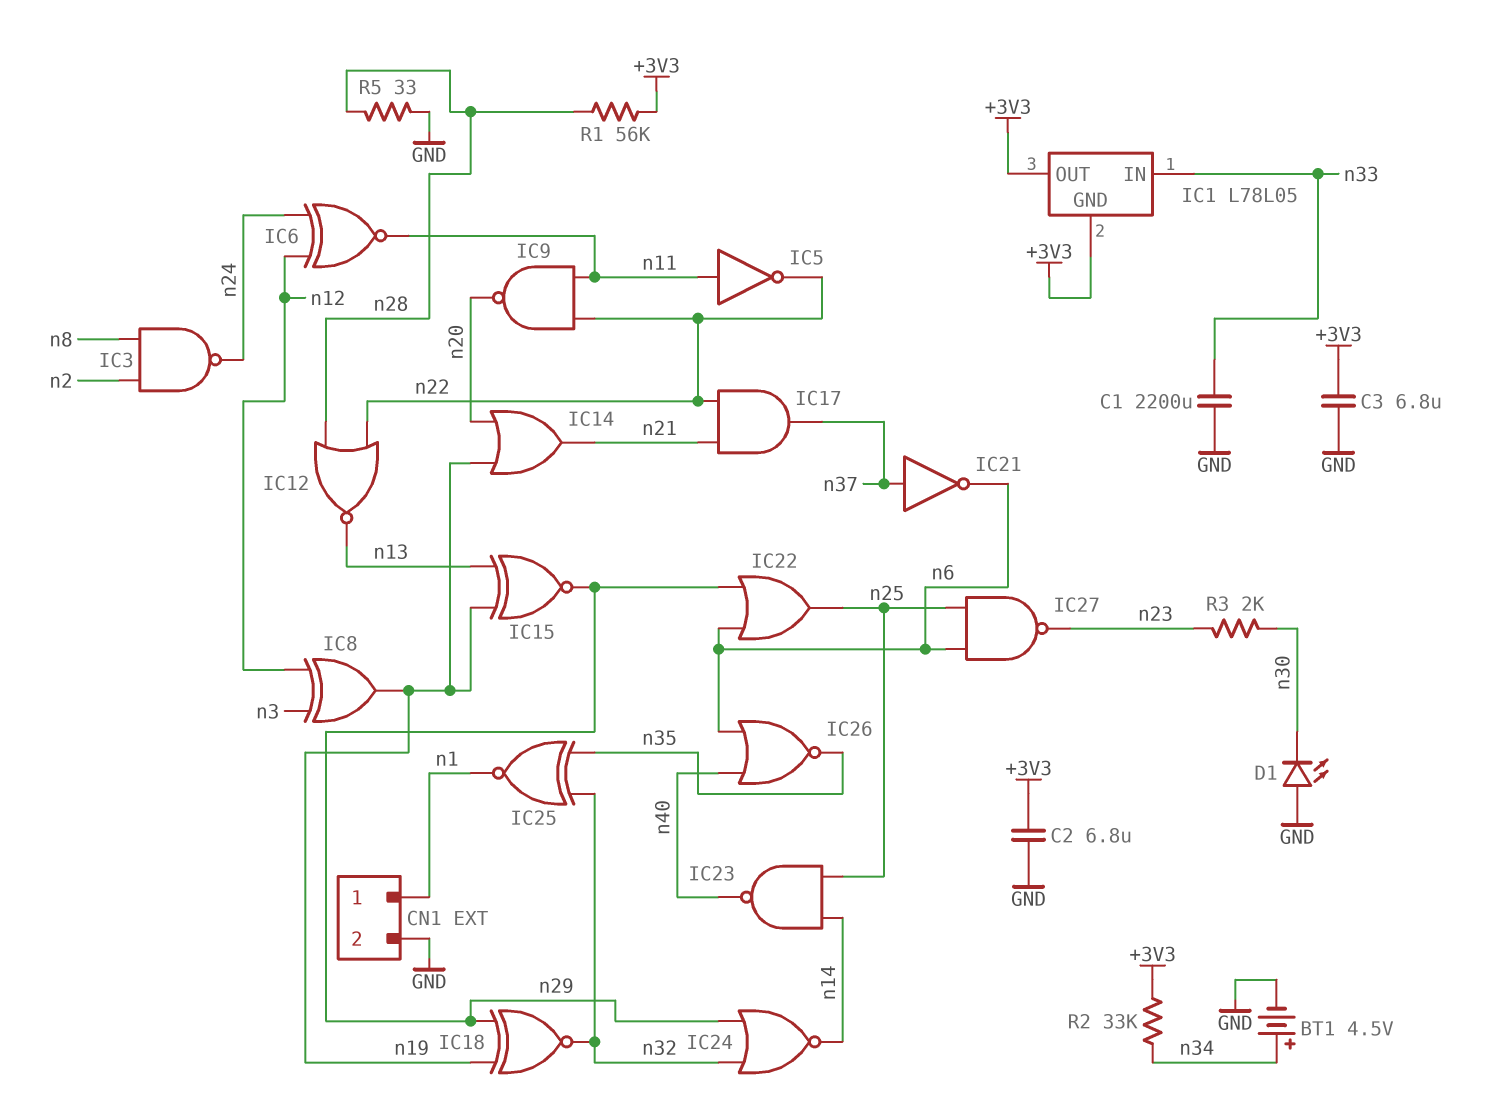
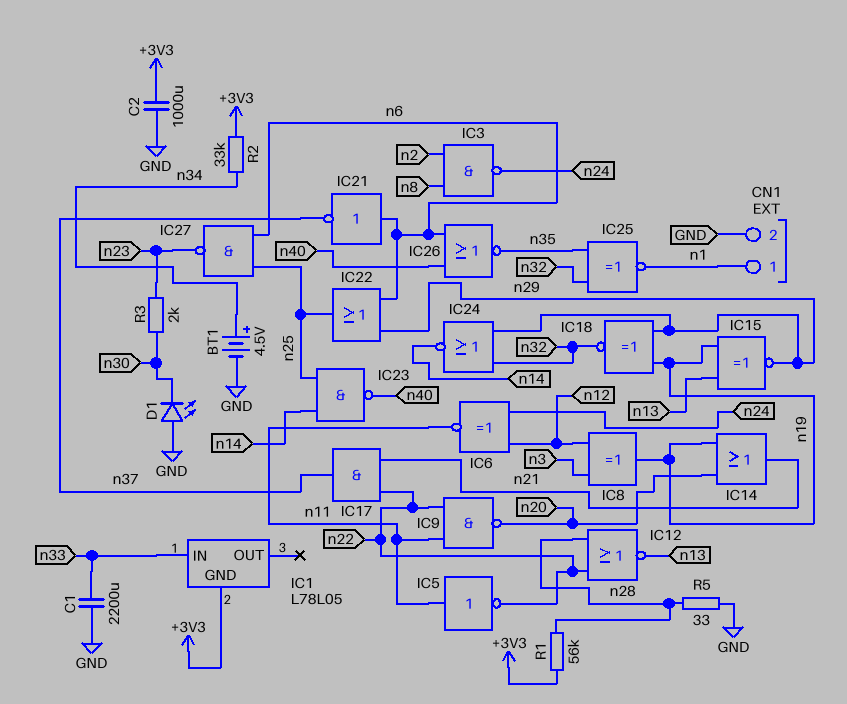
C2: 6.8uF (+3V3, GND) -> 1000uF (+3V3, GND)
C3: 6.8uF (+3V3, GND) -> none
IC1 pin OUT: +3V3 -> none
IC21: NOT (in n37, out n6) -> NOT (in n6, out n37)

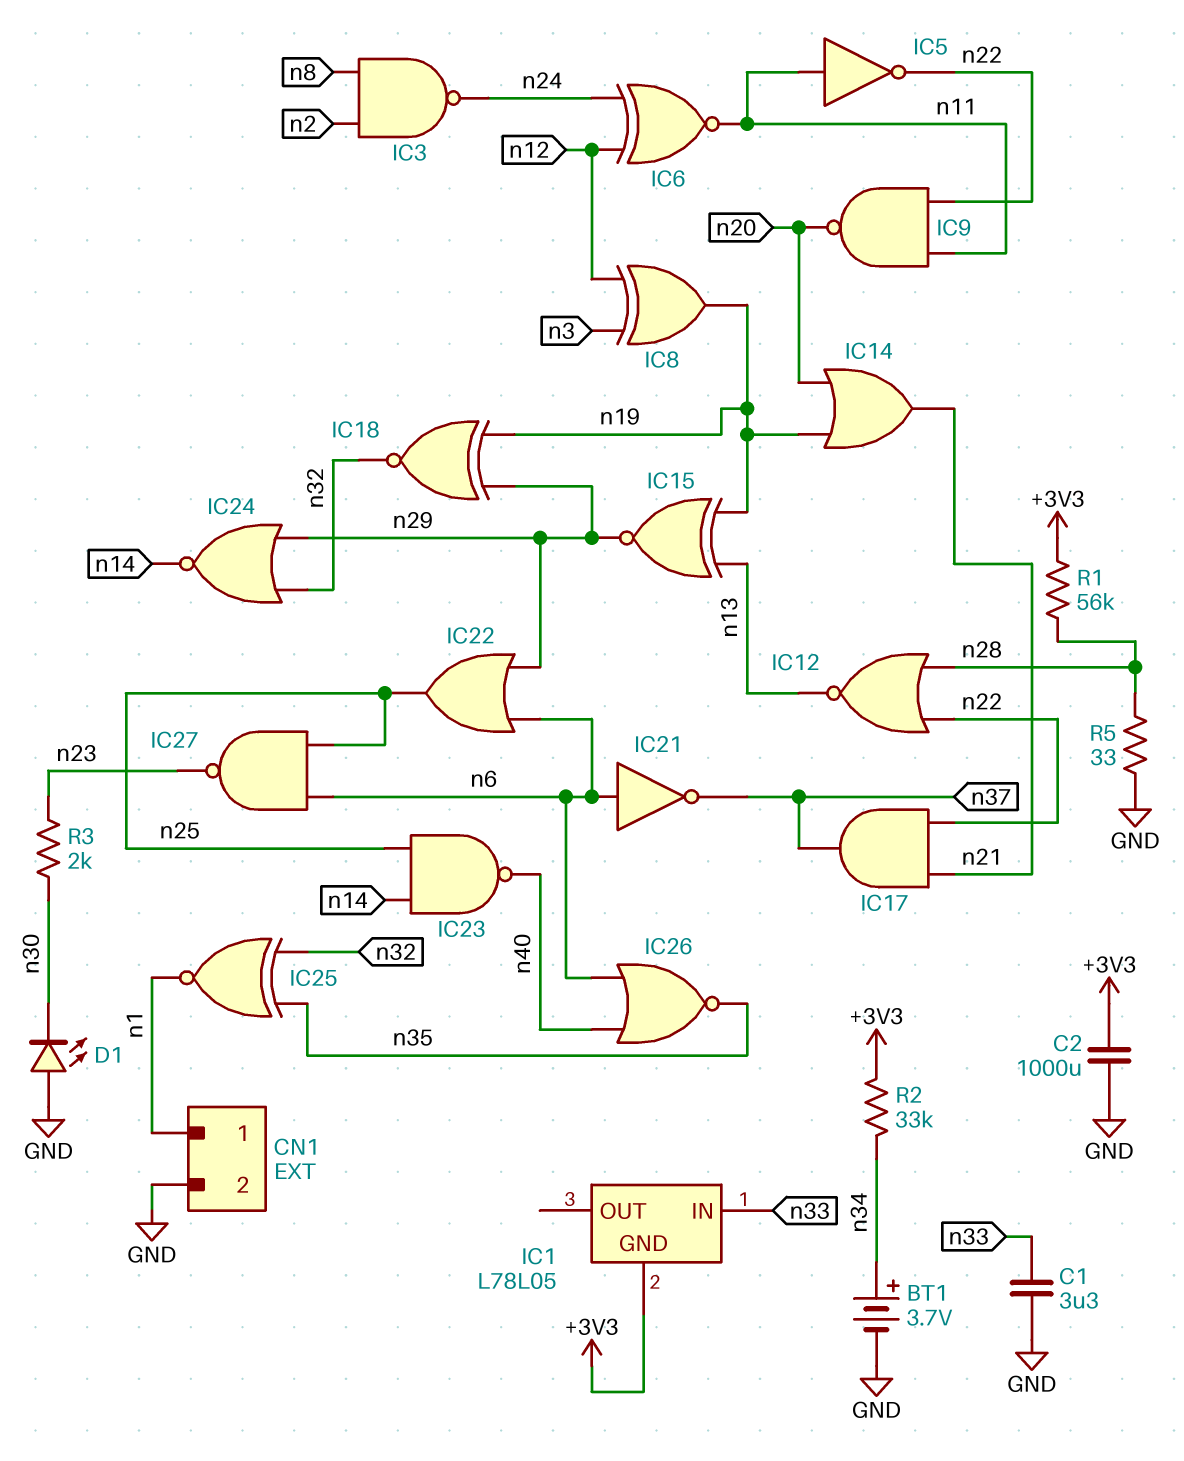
BT1: 4.5V (plus n34, minus GND) -> 3.7V (plus n34, minus GND)
C1: 2200uF (GND, n33) -> 3.3uF (GND, n33)

